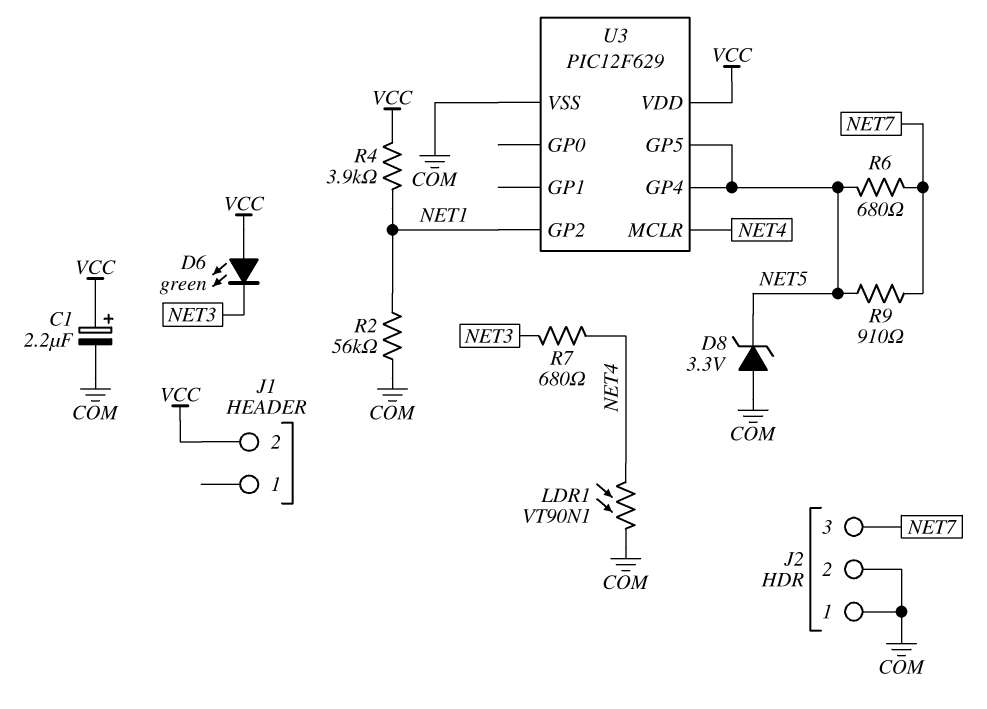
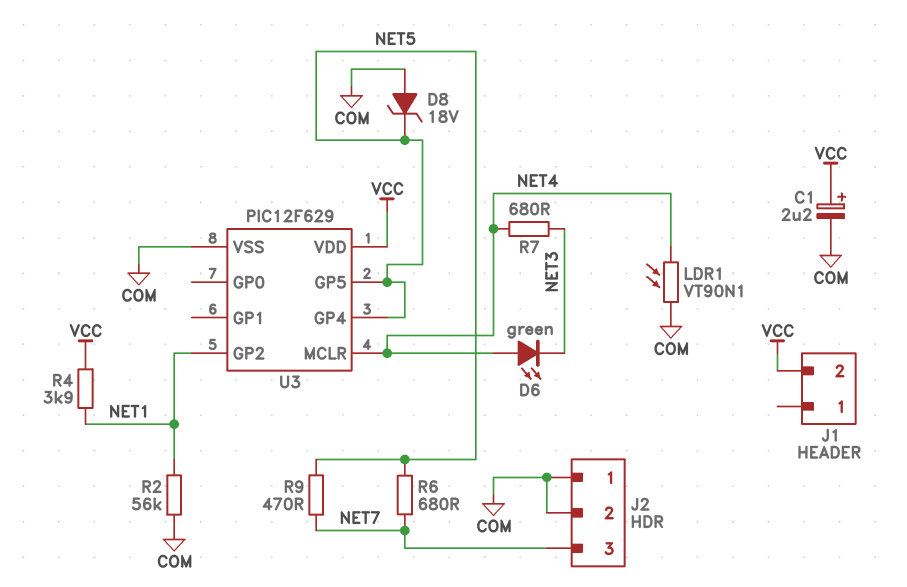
D6: LED green (A VCC, K NET3) -> LED green (A NET4, K NET3)
D8: zener 3.3V (A COM, K NET5) -> zener 18V (A COM, K NET5)
R9: 910 (NET5, NET7) -> 470 (NET5, NET7)

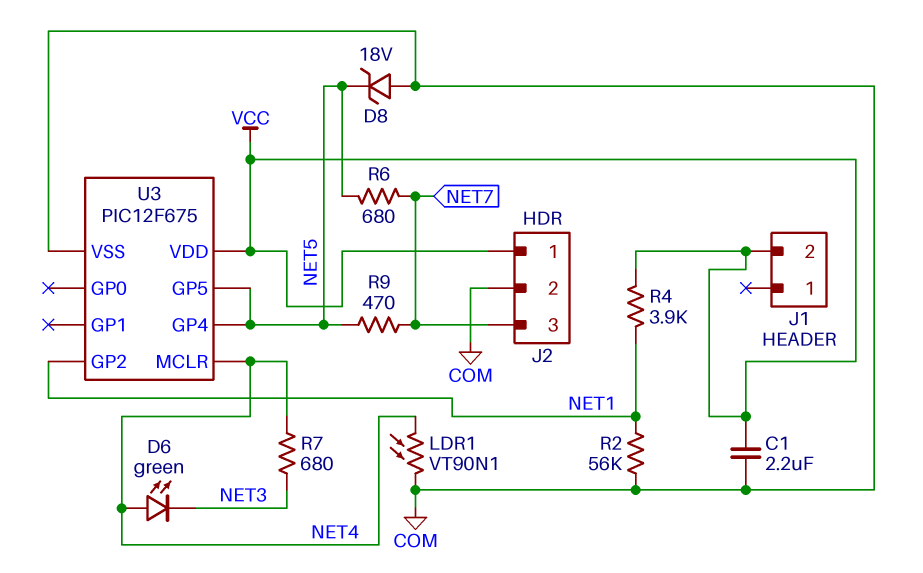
C1: 2.2uF (plus VCC, minus COM) -> 2.2uF (COM, VCC)
J2 pin 1: COM -> VCC
U3: PIC12F629 -> PIC12F675

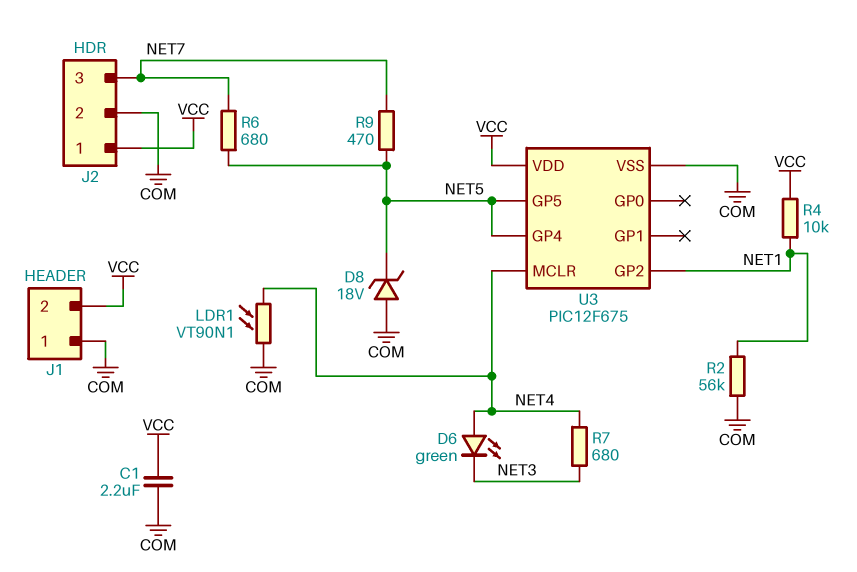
J1 pin 1: none -> COM
R4: 3.9k (NET1, VCC) -> 10k (NET1, VCC)

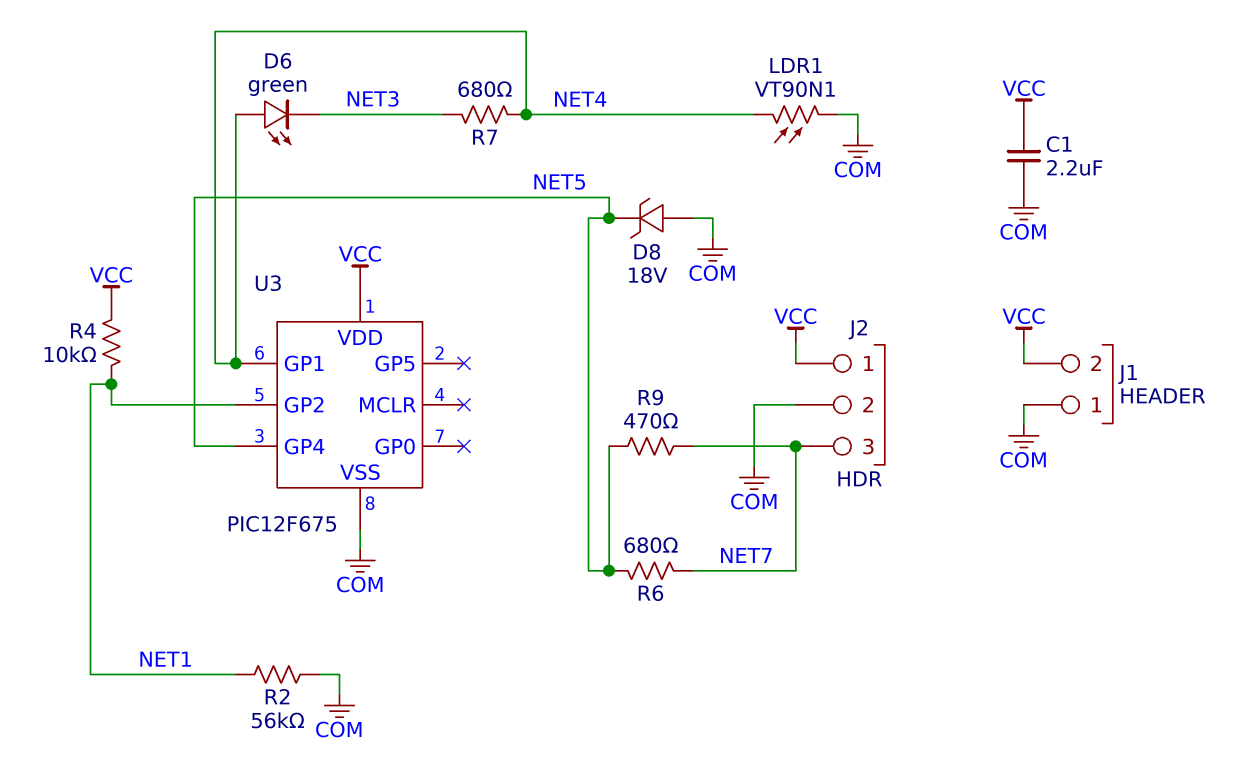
U3 pin GP1: none -> NET4
U3 pin GP5: NET5 -> none
U3 pin MCLR: NET4 -> none

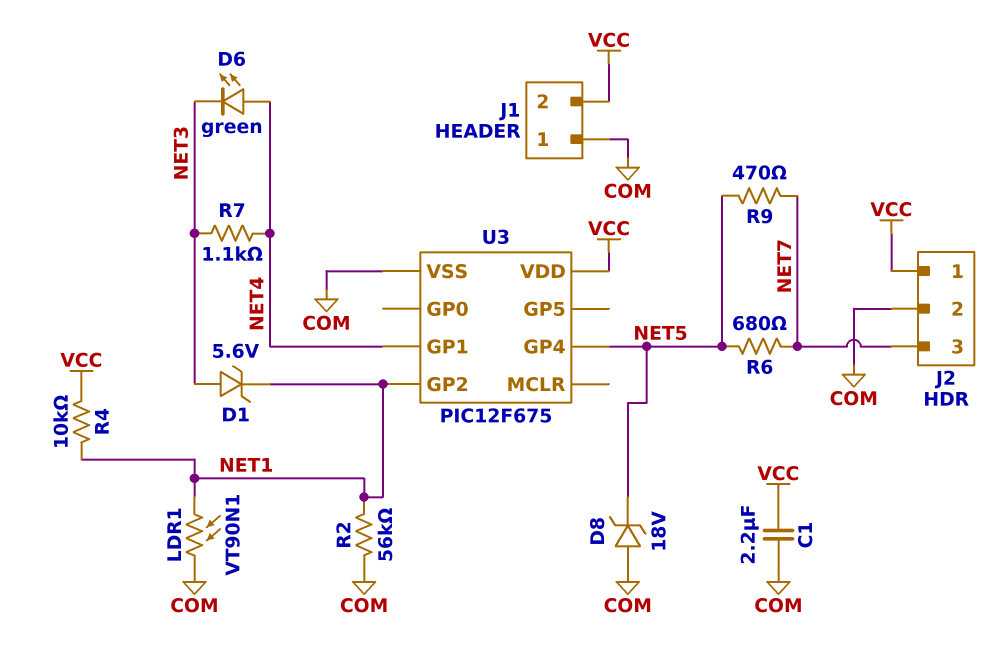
D1: none -> zener 5.6V (A NET3, K NET1)
LDR1: VT90N1 (COM, NET4) -> VT90N1 (COM, NET1)
R7: 680 (NET3, NET4) -> 1.1k (NET3, NET4)

